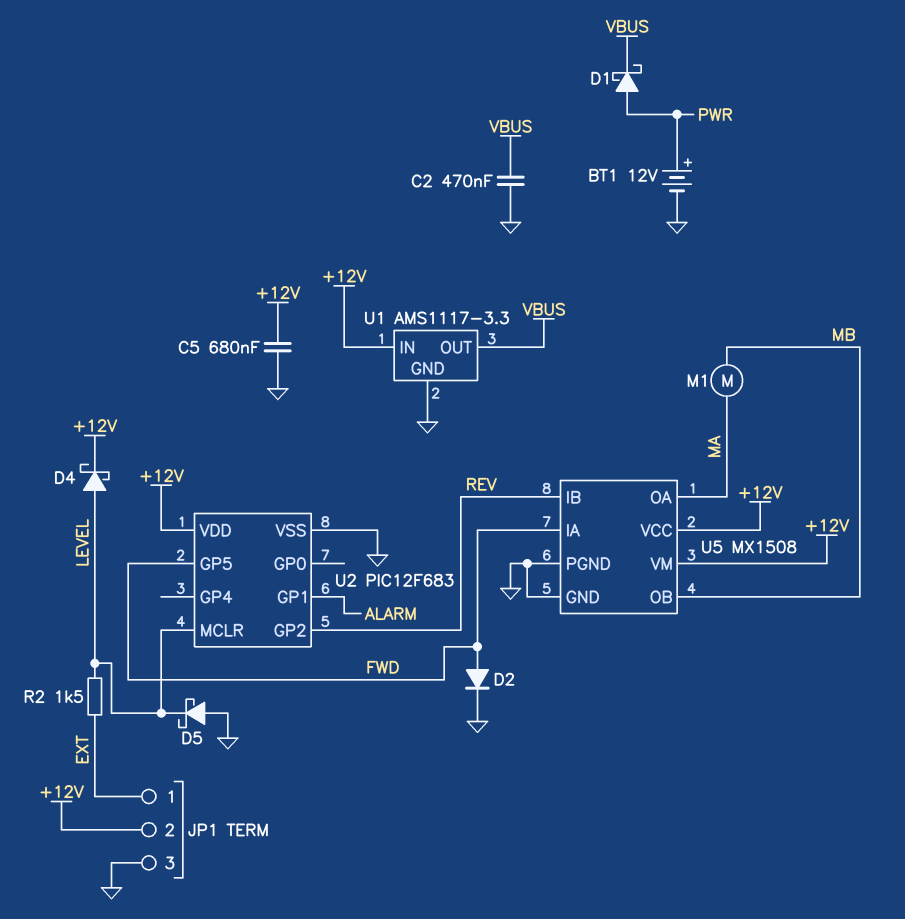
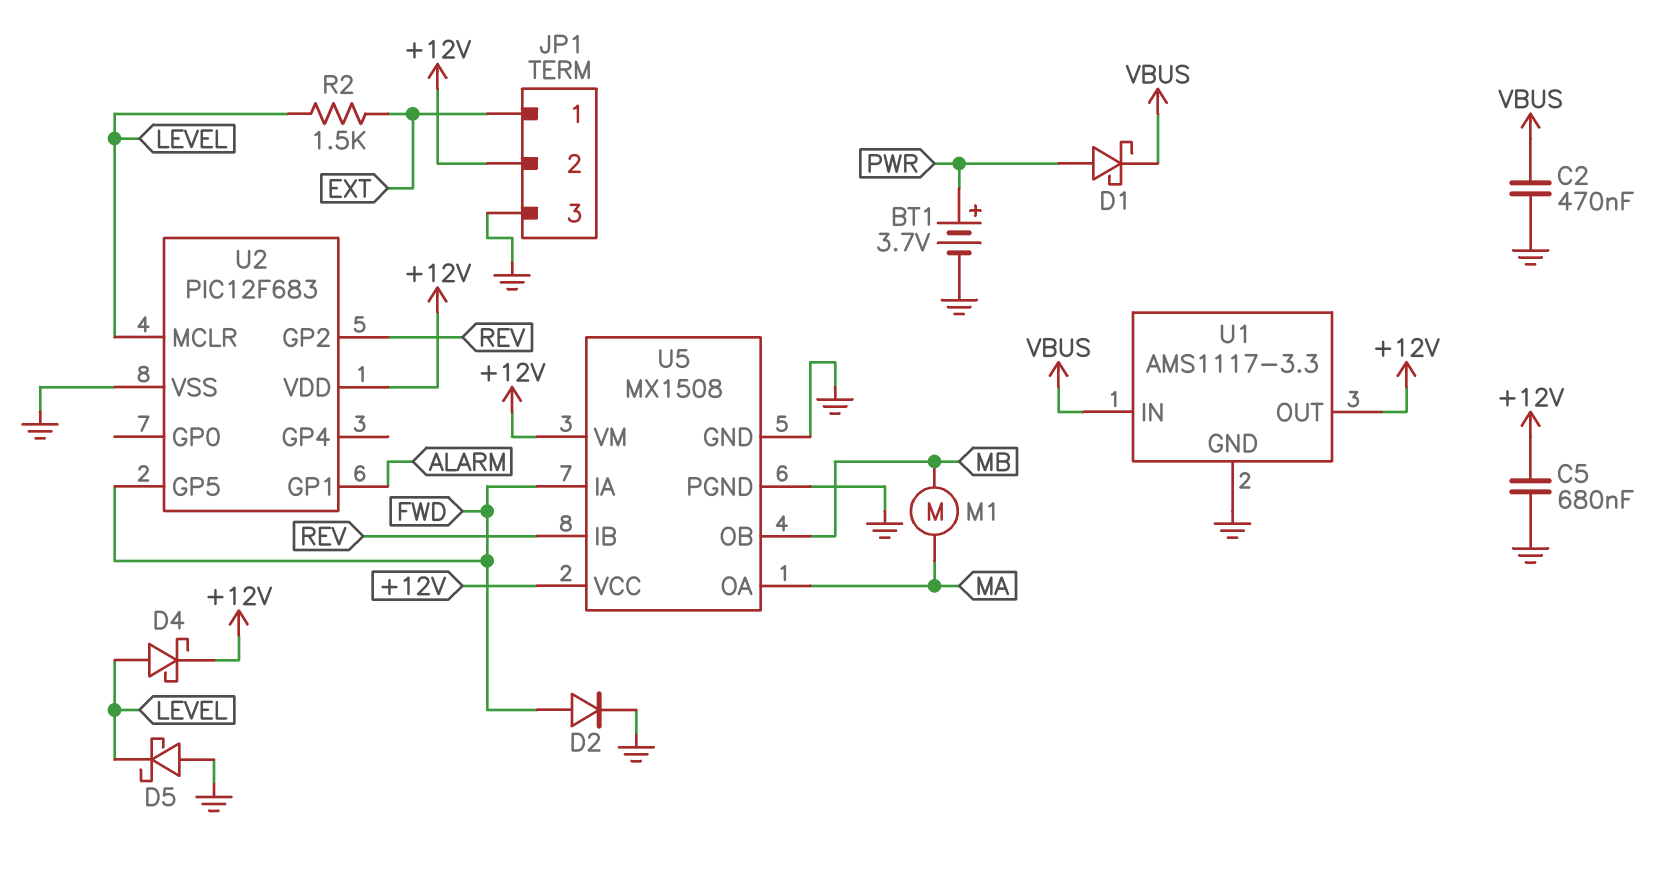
BT1: 12V (plus PWR, minus GND) -> 3.7V (plus PWR, minus GND)
U1 pin IN: +12V -> VBUS
U1 pin OUT: VBUS -> +12V

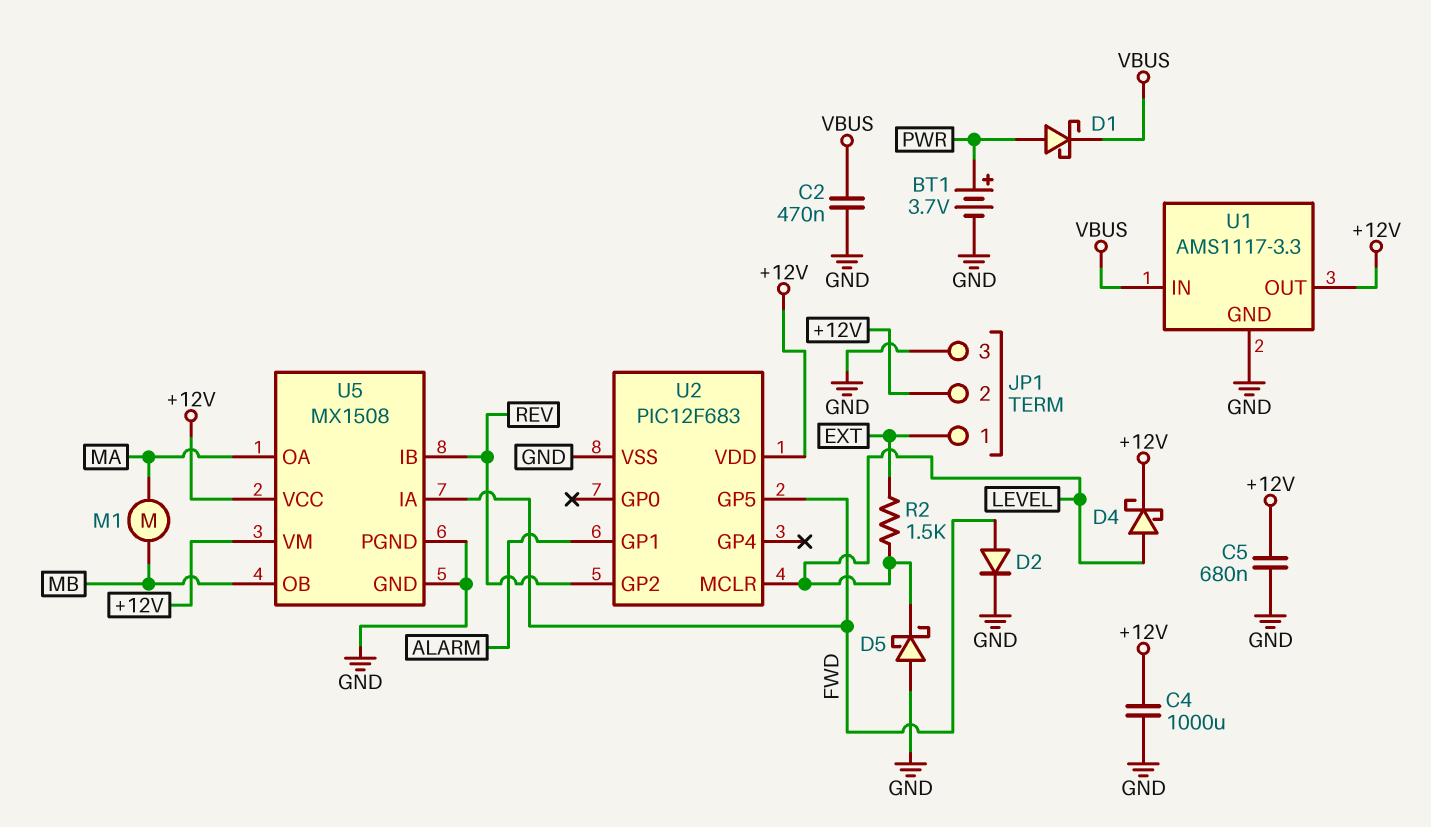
C4: none -> 1000uF (+12V, GND)

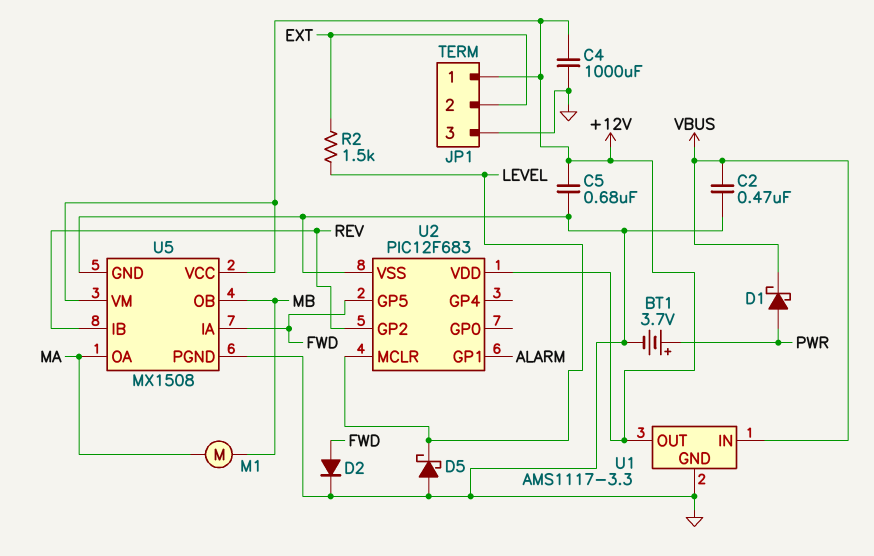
D4: schottky (A LEVEL, K +12V) -> none
JP1 pin 1: EXT -> +12V
JP1 pin 2: +12V -> EXT

